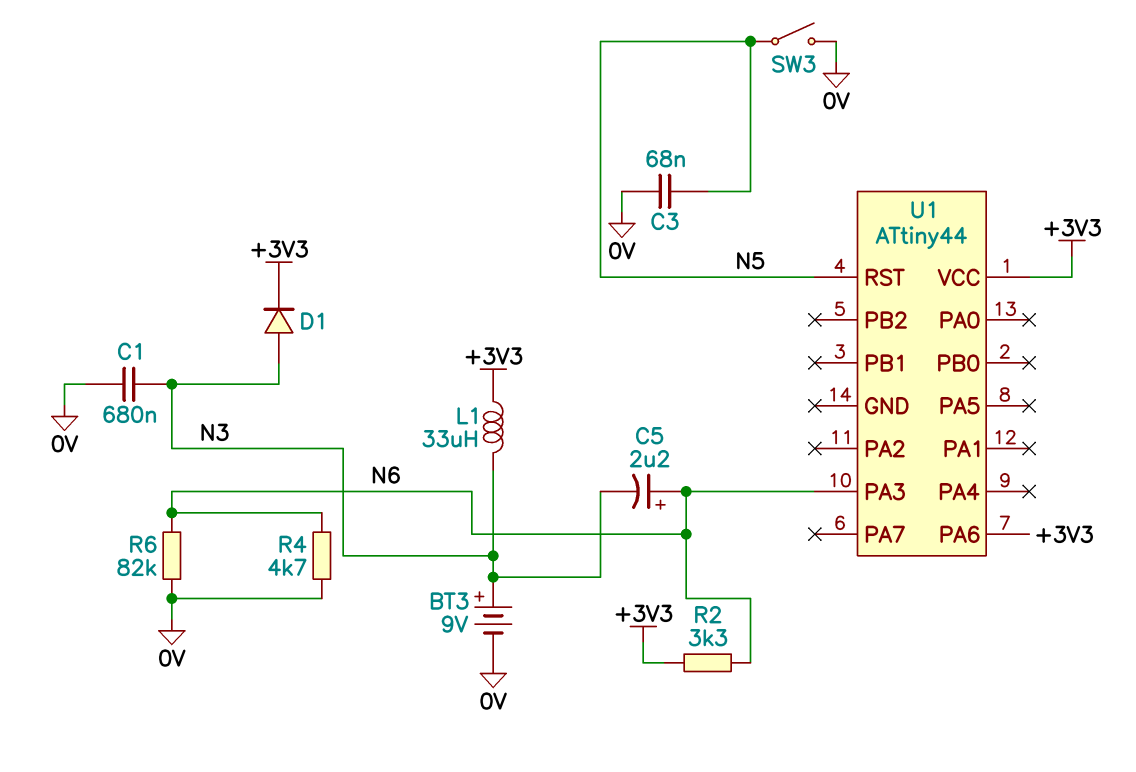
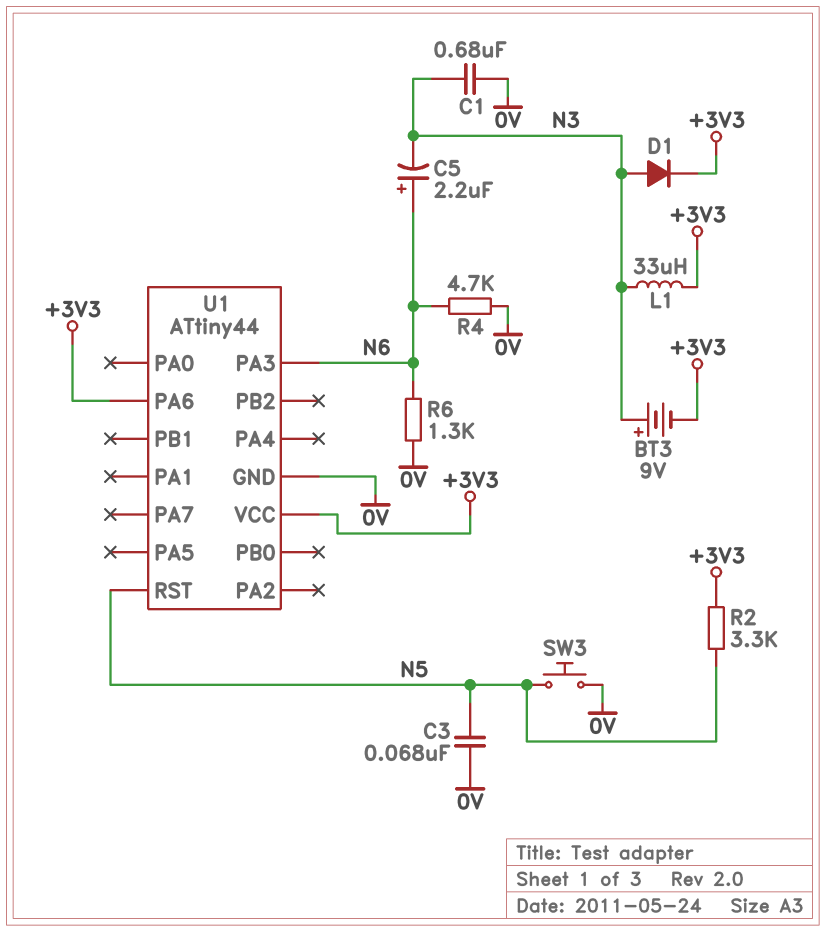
BT3: 9V (plus N3, minus 0V) -> 9V (plus N3, minus +3V3)
R2: 3.3k (+3V3, N6) -> 3.3k (+3V3, N5)
R6: 82k (0V, N6) -> 1.3k (0V, N6)
SW3: switch (0V, N5) -> button (0V, N5)
U1 pin GND: none -> 0V

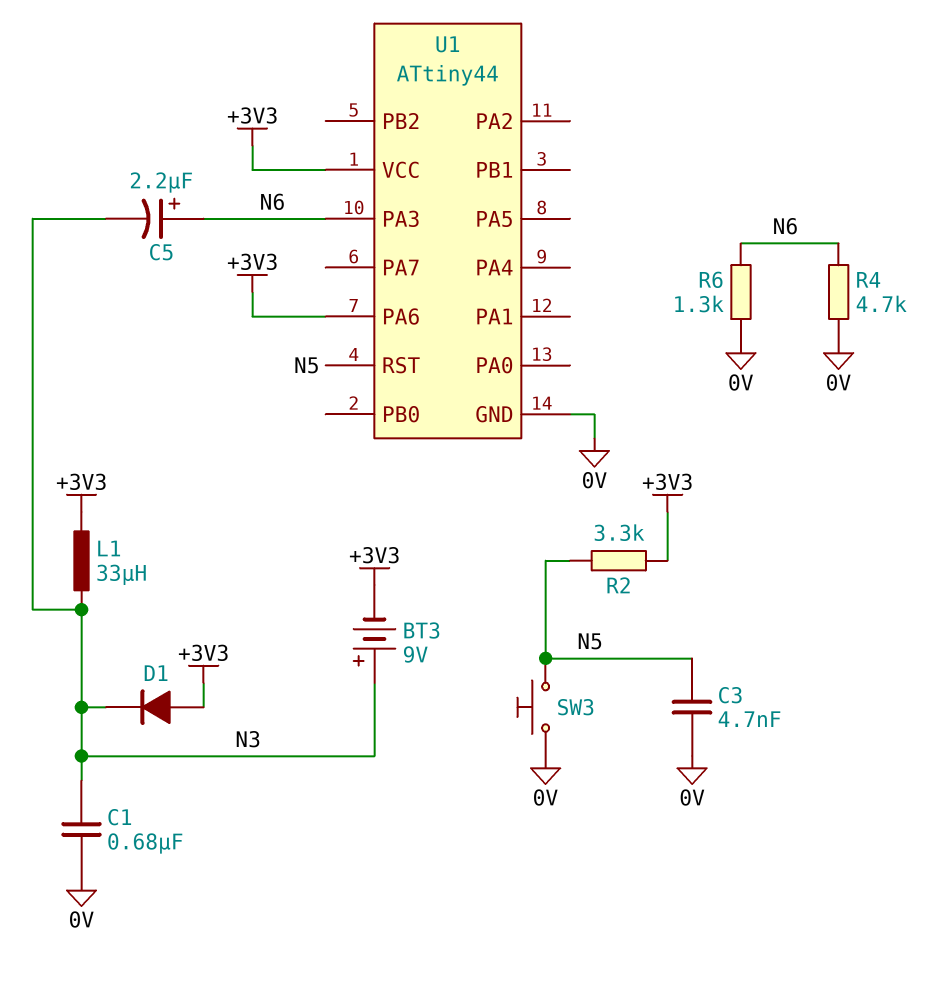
C3: 68nF (0V, N5) -> 4.7nF (0V, N5)
D1: diode (A N3, K +3V3) -> diode (A +3V3, K N3)

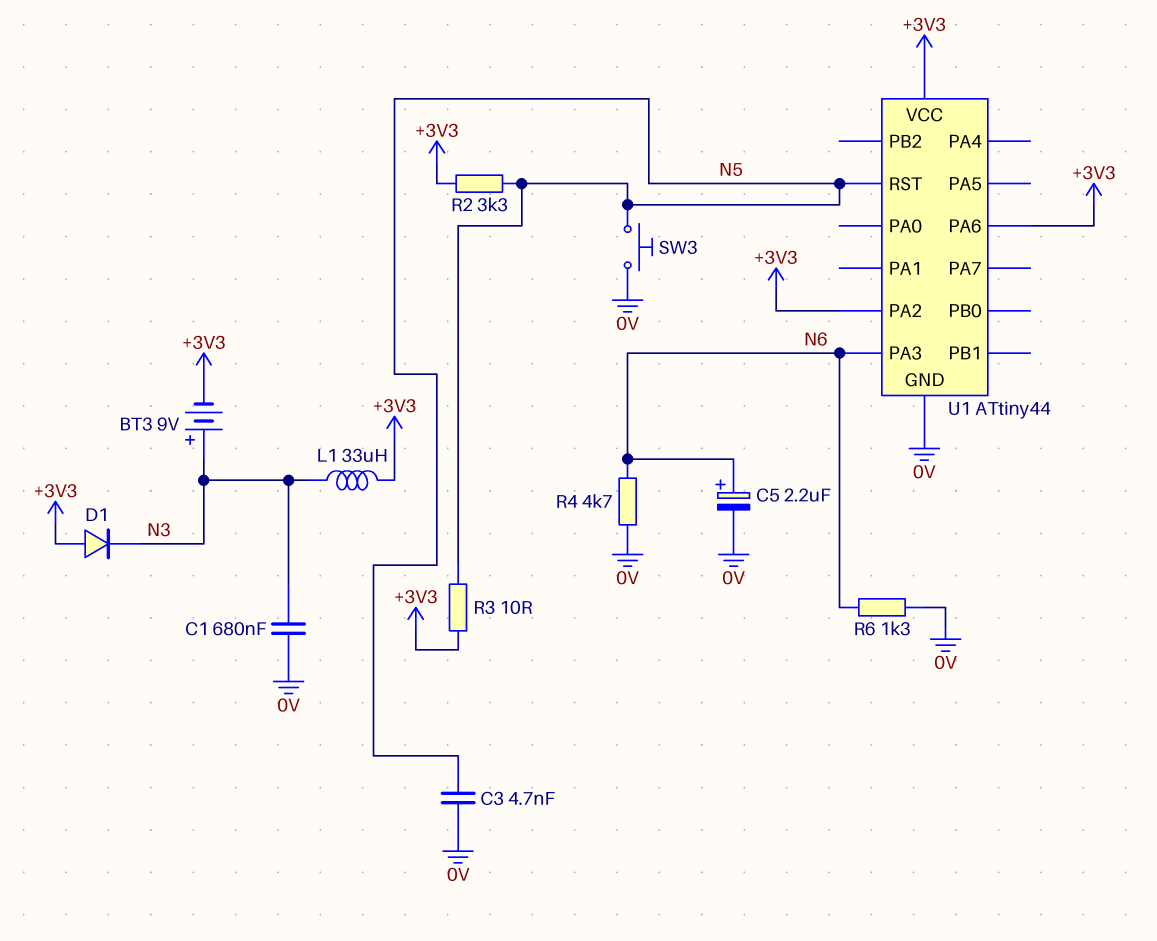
C5: 2.2uF (plus N6, minus N3) -> 2.2uF (plus N6, minus 0V)
R3: none -> 10 (+3V3, N5)
U1 pin PA2: none -> +3V3

